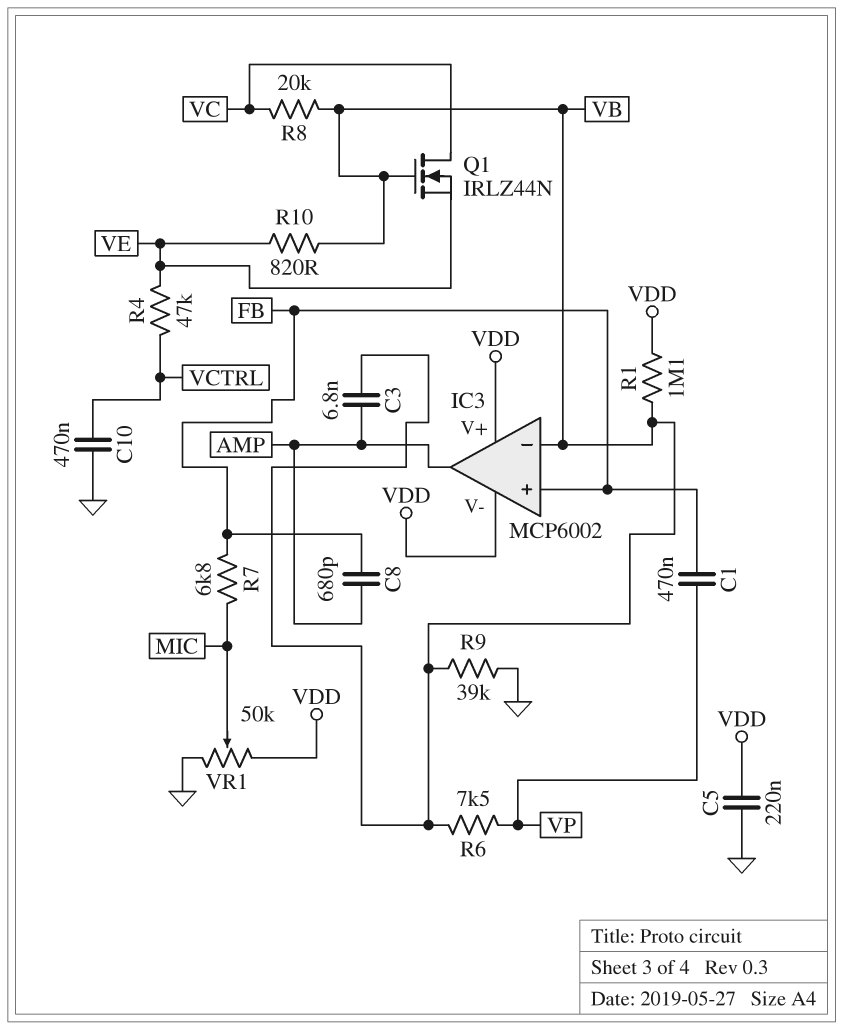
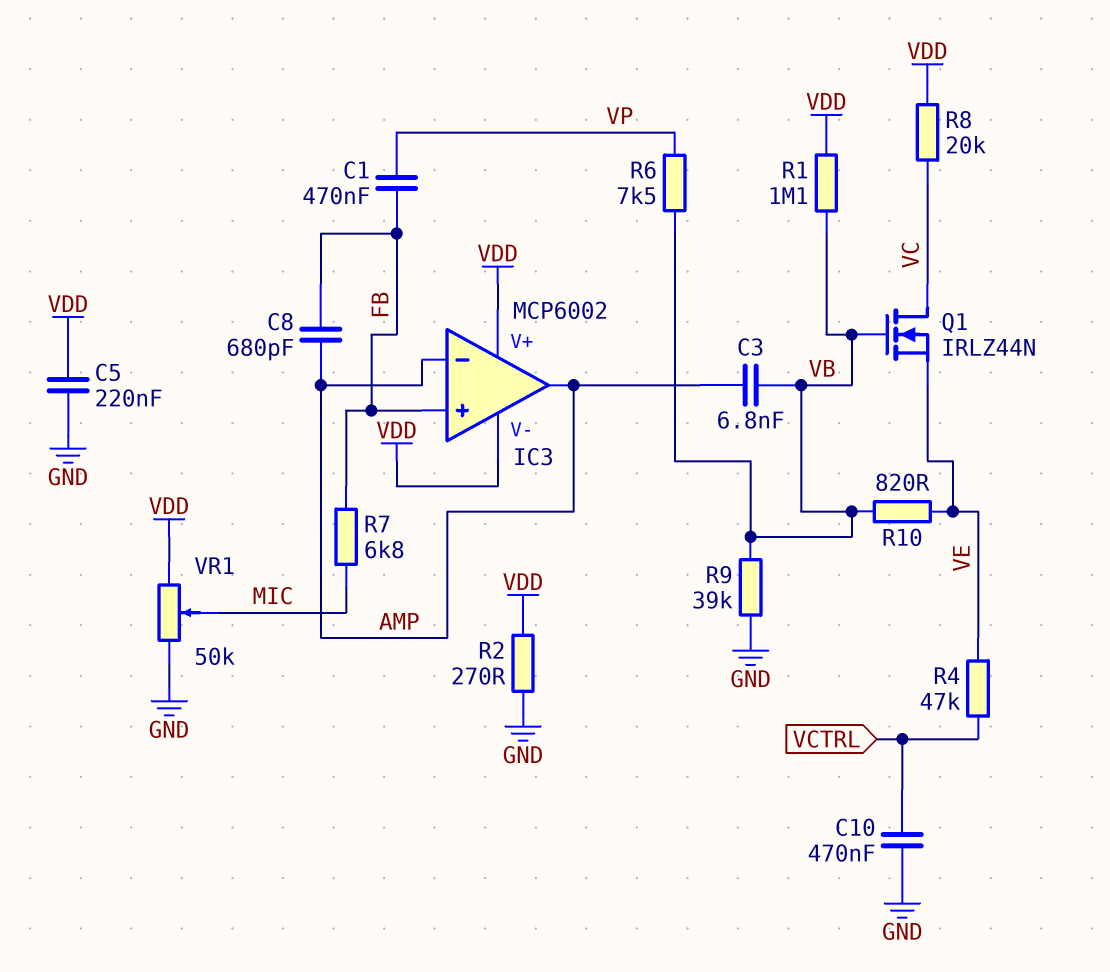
IC3 pin in-: VB -> AMP
R2: none -> 270 (GND, VDD)
R8: 20k (VB, VC) -> 20k (VC, VDD)

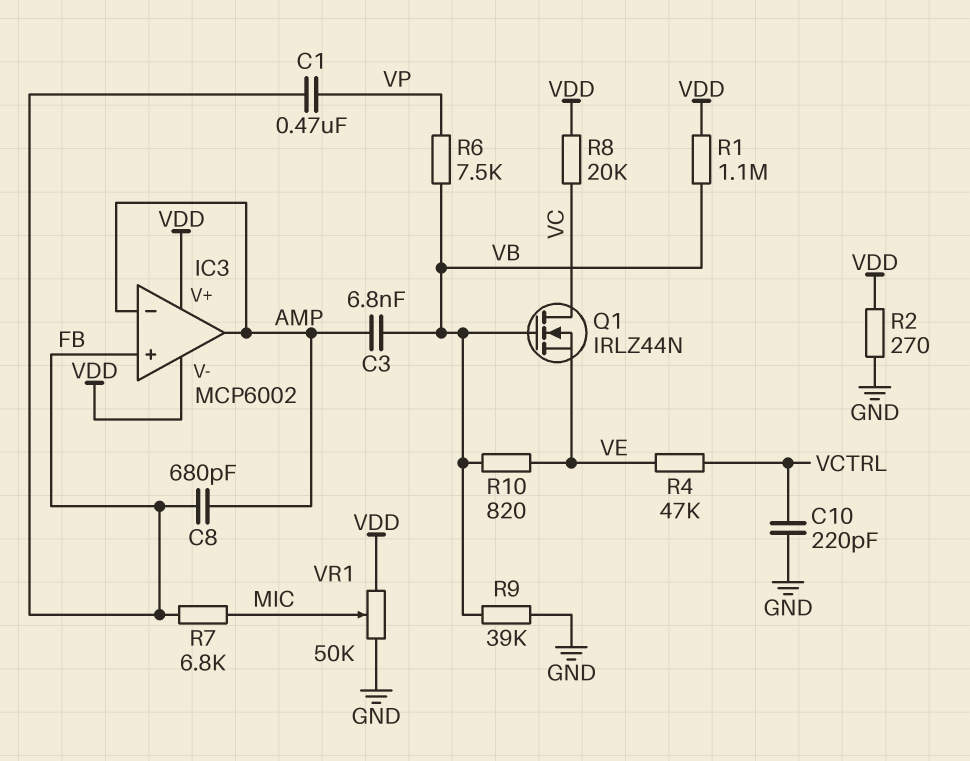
C5: 220nF (GND, VDD) -> none
C10: 470nF (GND, VCTRL) -> 220pF (GND, VCTRL)

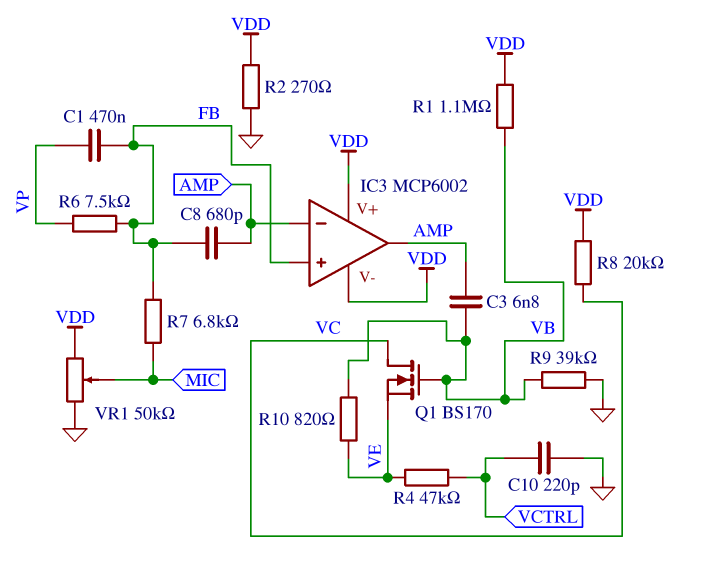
Q1: NMOS IRLZ44N (G VB, D VC, S VE) -> NMOS BS170 (G VB, D VC, S VE)
R6: 7.5k (VB, VP) -> 7.5k (FB, VP)

